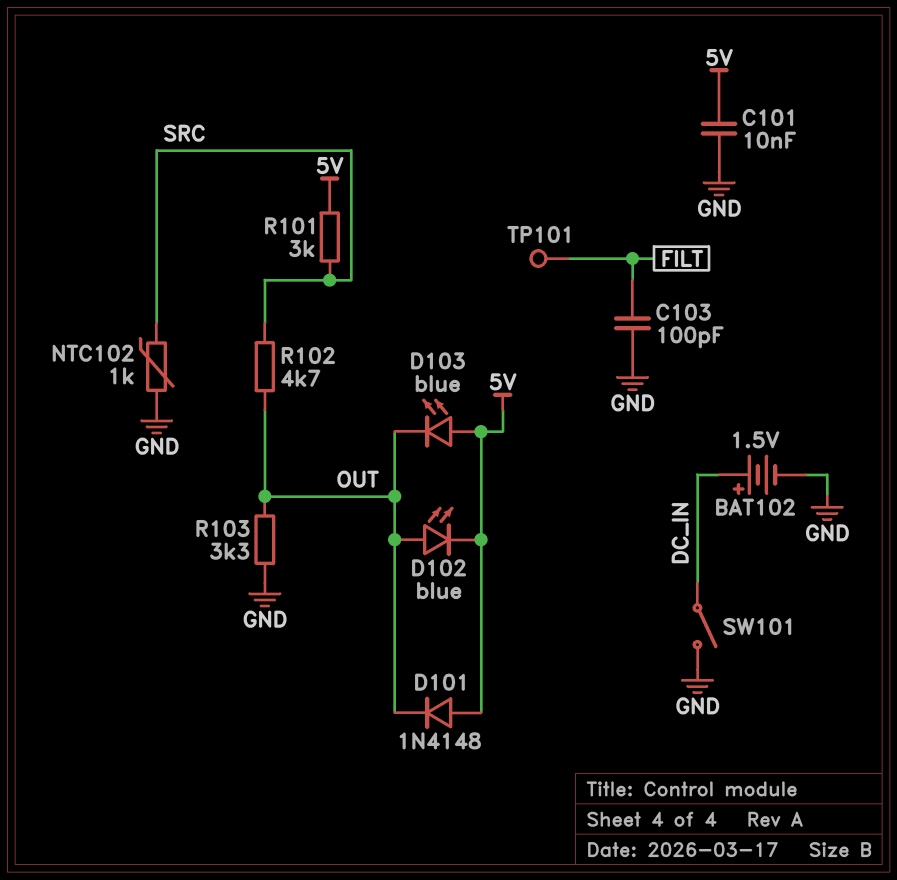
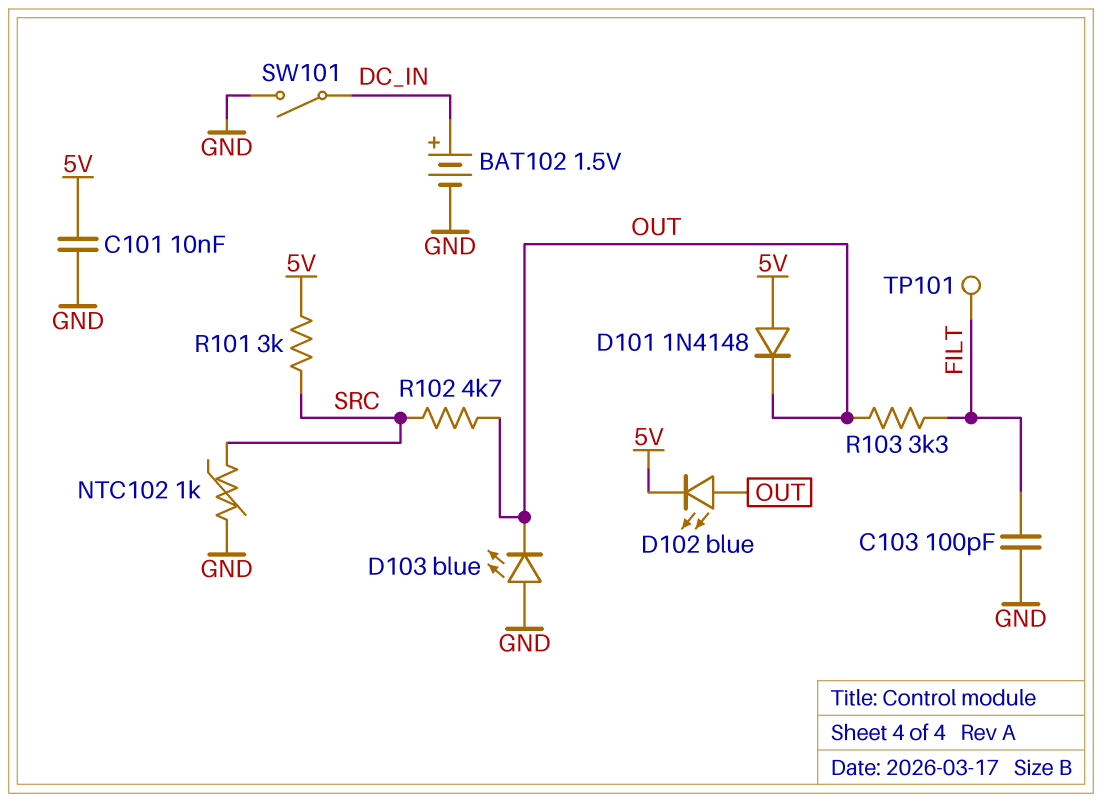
D103: LED blue (A 5V, K OUT) -> LED blue (A GND, K OUT)
R103: 3.3k (GND, OUT) -> 3.3k (FILT, OUT)

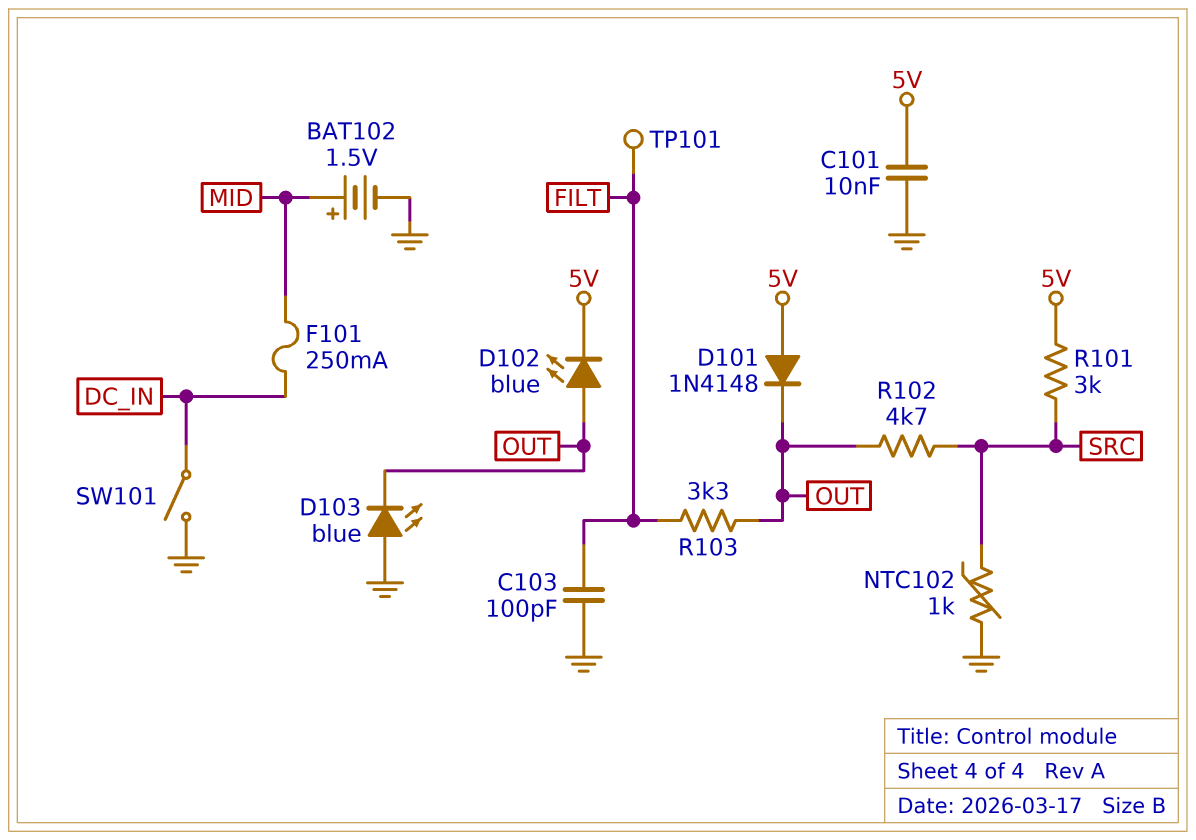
BAT102: 1.5V (plus DC_IN, minus GND) -> 1.5V (plus MID, minus GND)
F101: none -> 250mA (DC_IN, MID)

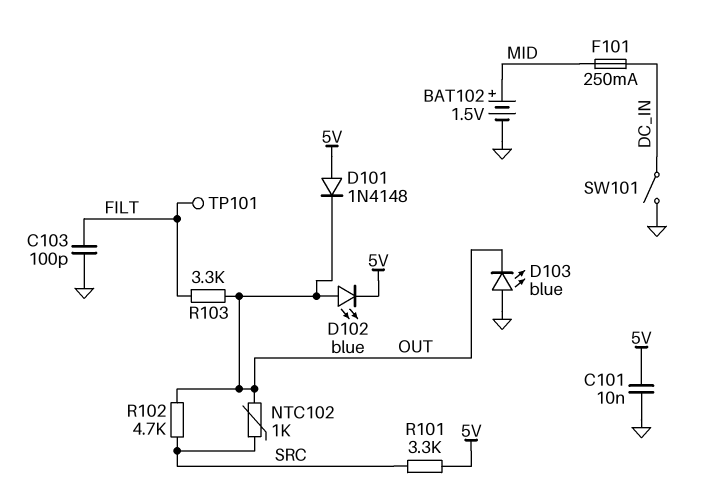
NTC102: 1k (GND, SRC) -> 1k (OUT, SRC)
R101: 3k (5V, SRC) -> 3.3k (5V, SRC)

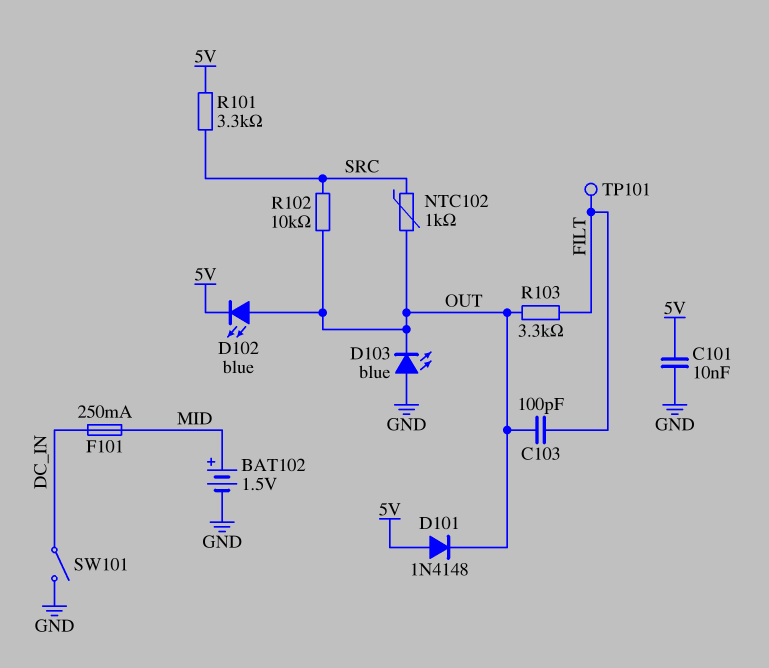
C103: 100pF (FILT, GND) -> 100pF (FILT, OUT)
R102: 4.7k (OUT, SRC) -> 10k (OUT, SRC)

